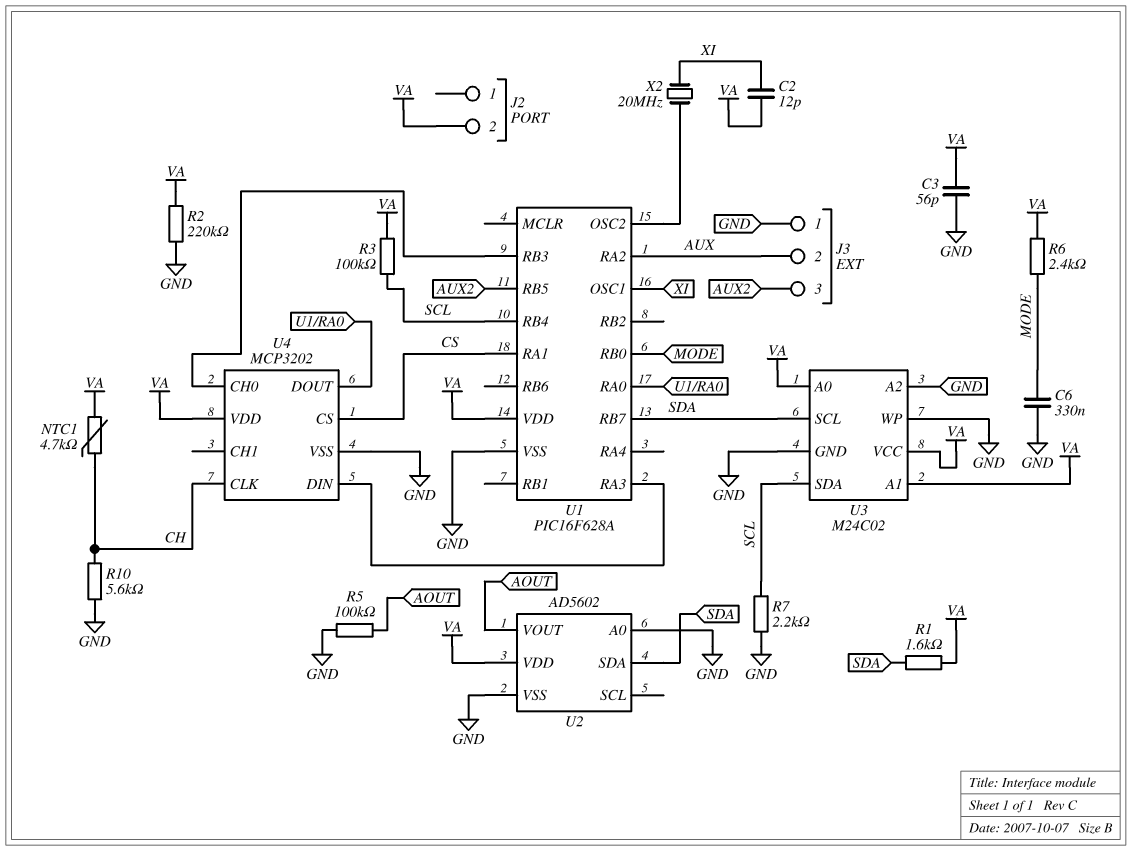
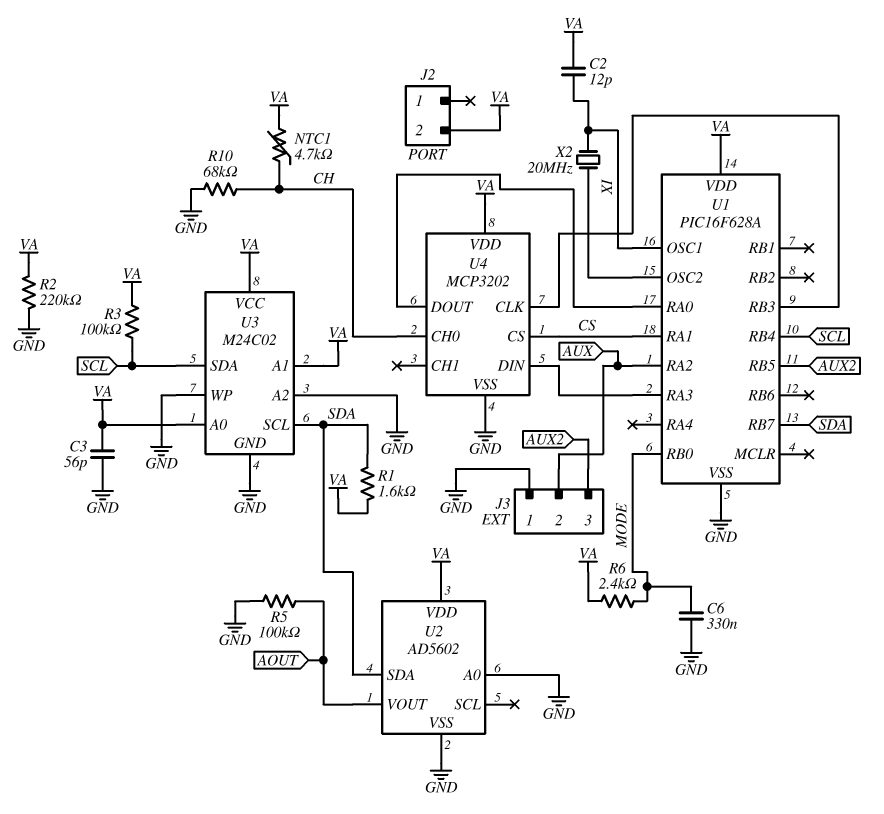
R7: 2.2k (GND, SCL) -> none
R10: 5.6k (CH, GND) -> 68k (CH, GND)
U4 pin CH0: U1/RB3 -> CH
U4 pin CLK: CH -> U1/RB3

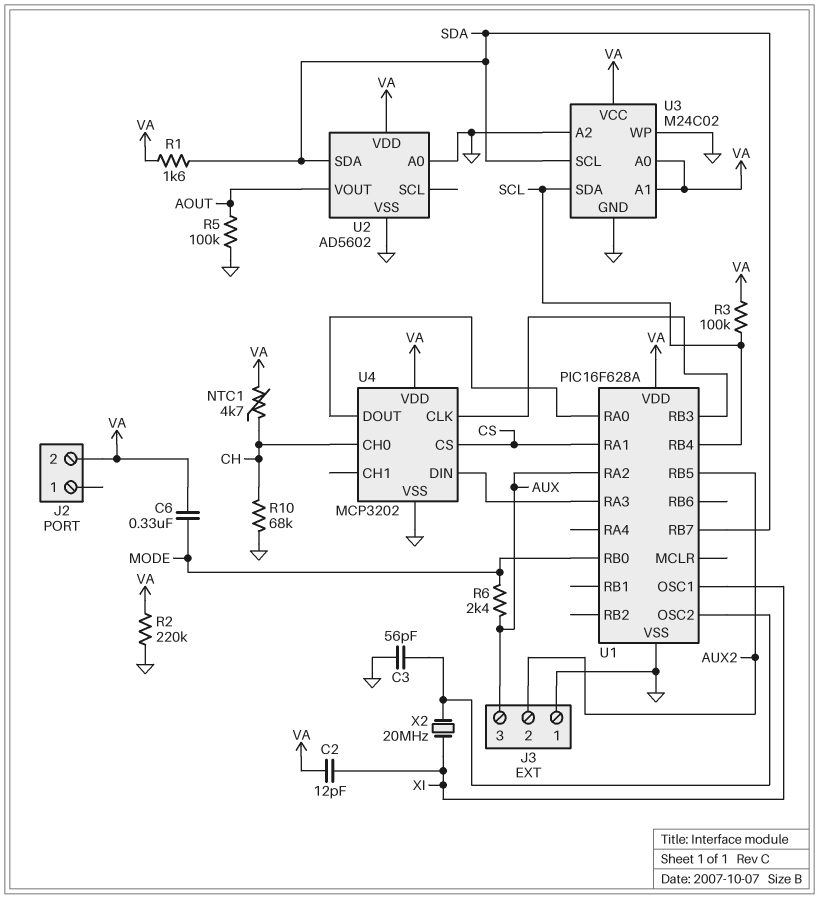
C3: 56pF (GND, VA) -> 56pF (GND, U1/OSC2)
C6: 330nF (GND, MODE) -> 330nF (MODE, VA)
J3 pin 2: AUX -> AUX2
J3 pin 3: AUX2 -> AUX
R6: 2.4k (MODE, VA) -> 2.4k (AUX, MODE)

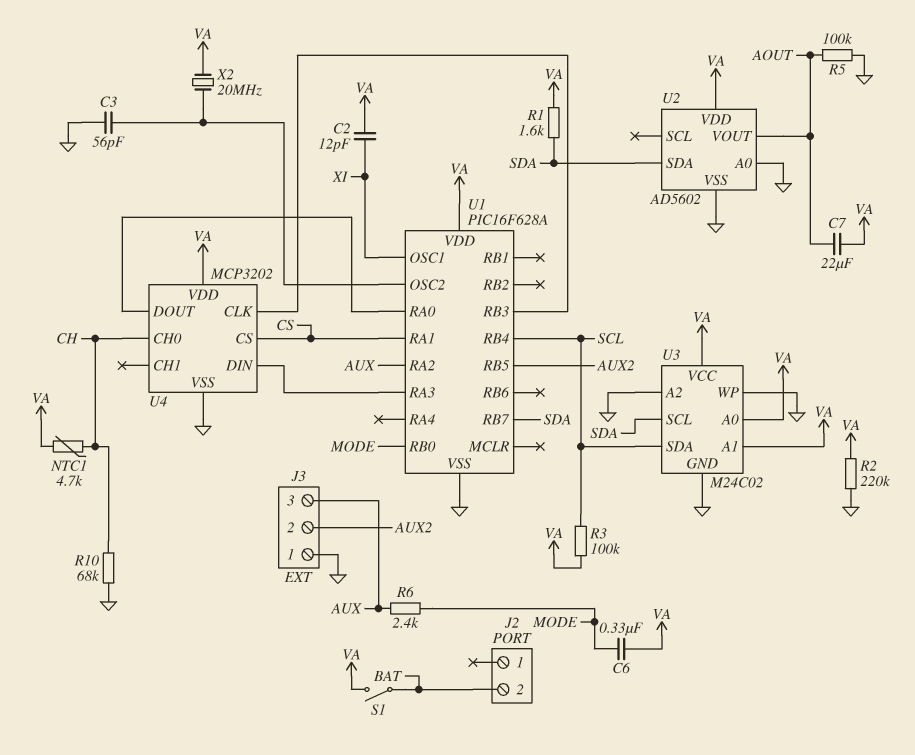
C7: none -> 22uF (AOUT, VA)
J2 pin 2: VA -> BAT
S1: none -> switch (BAT, VA)
X2: 20MHz (U1/OSC2, XI) -> 20MHz (U1/OSC2, VA)

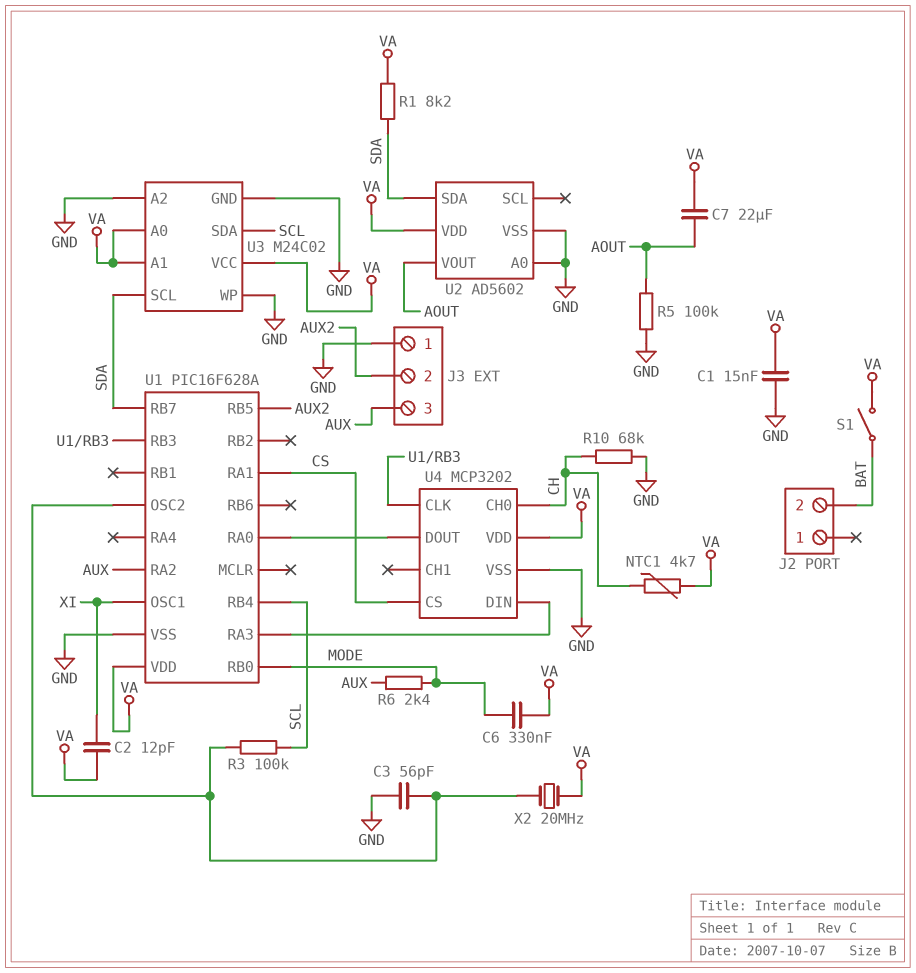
C1: none -> 15nF (GND, VA)
R1: 1.6k (SDA, VA) -> 8.2k (SDA, VA)
R2: 220k (GND, VA) -> none
R3: 100k (SCL, VA) -> 100k (SCL, U1/OSC2)

